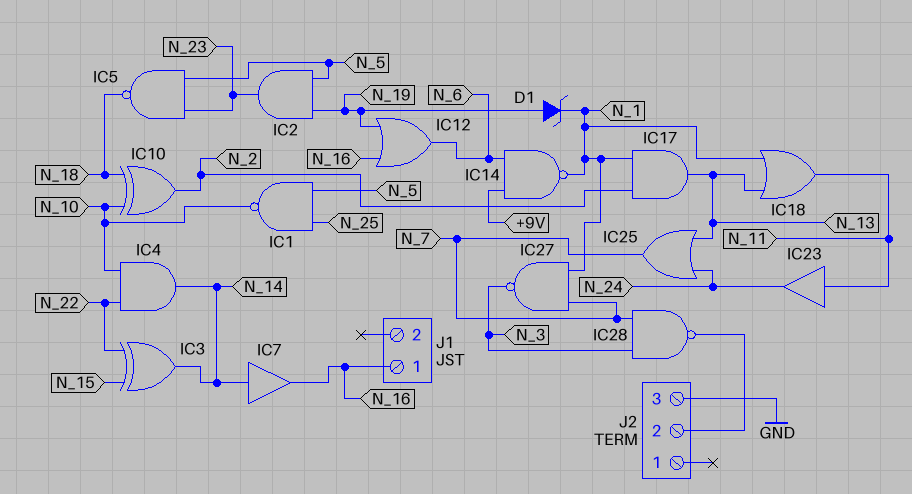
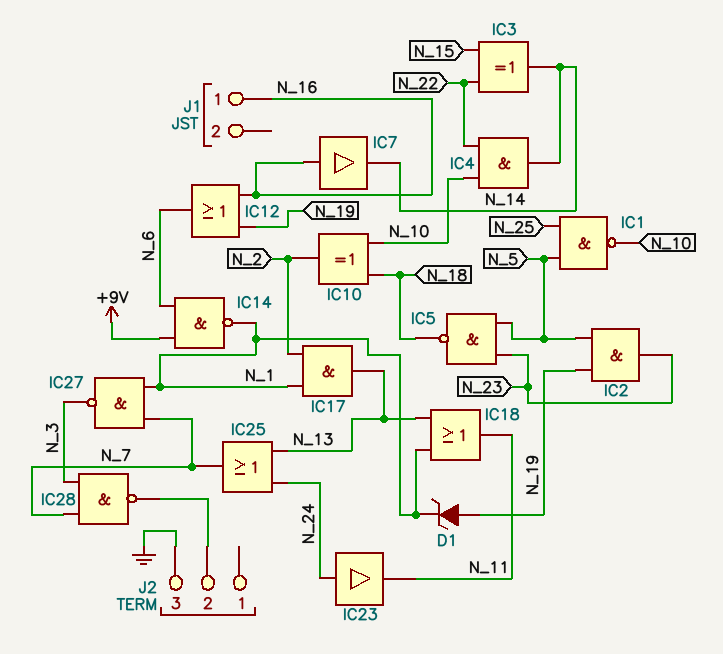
IC7: buffer (in N_14, out N_16) -> buffer (in N_16, out N_14)
IC23: buffer (in N_11, out N_24) -> buffer (in N_24, out N_11)

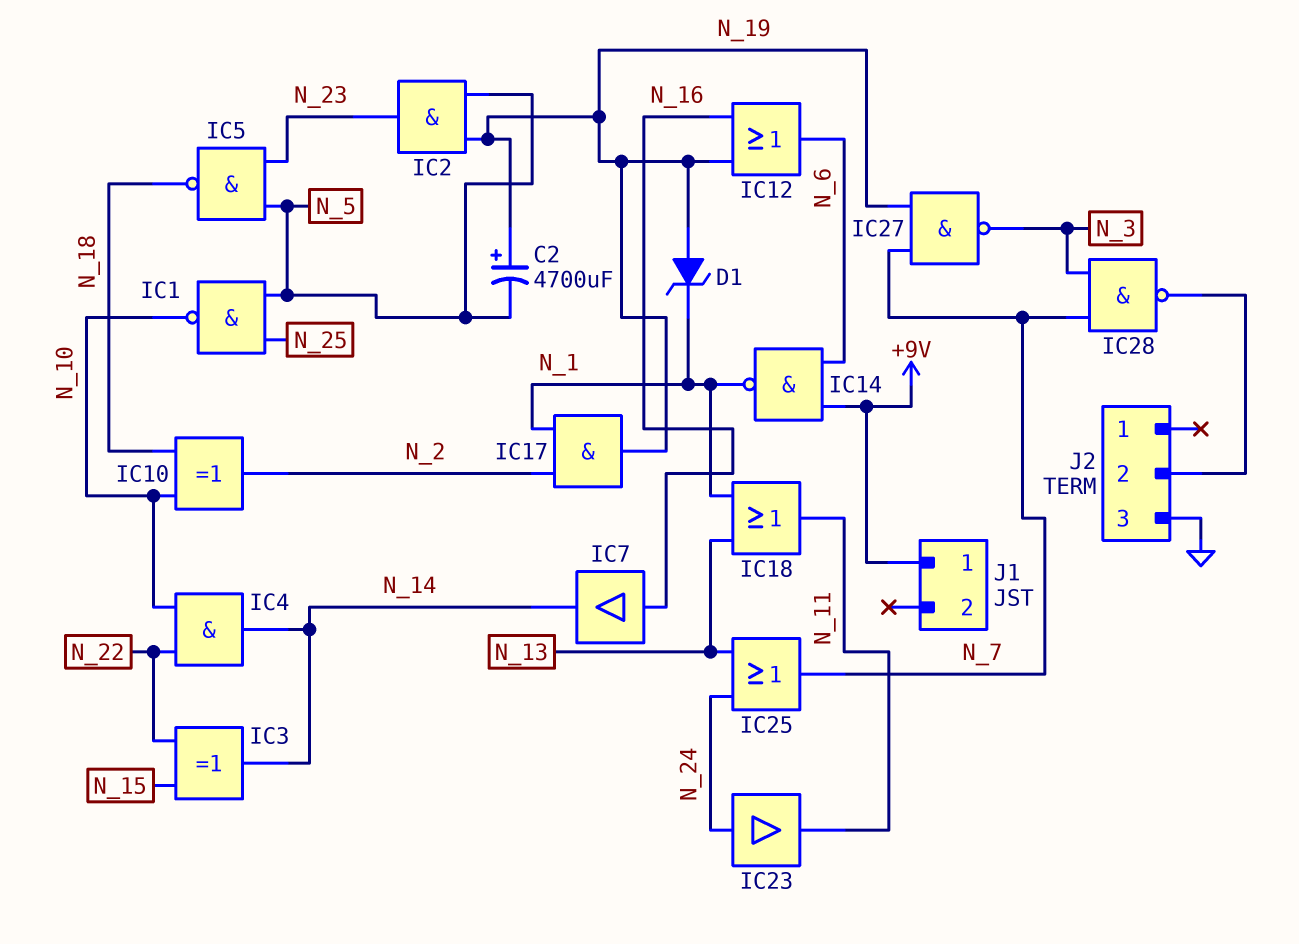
C2: none -> 4700uF (plus N_19, minus N_5)
IC17: AND (in N_1, in N_2, out N_13) -> AND (in N_1, in N_2, out N_19)
IC27: NAND (in N_1, in N_7, out N_3) -> NAND (in N_7, in N_19, out N_3)
J1 pin 1: N_16 -> +9V

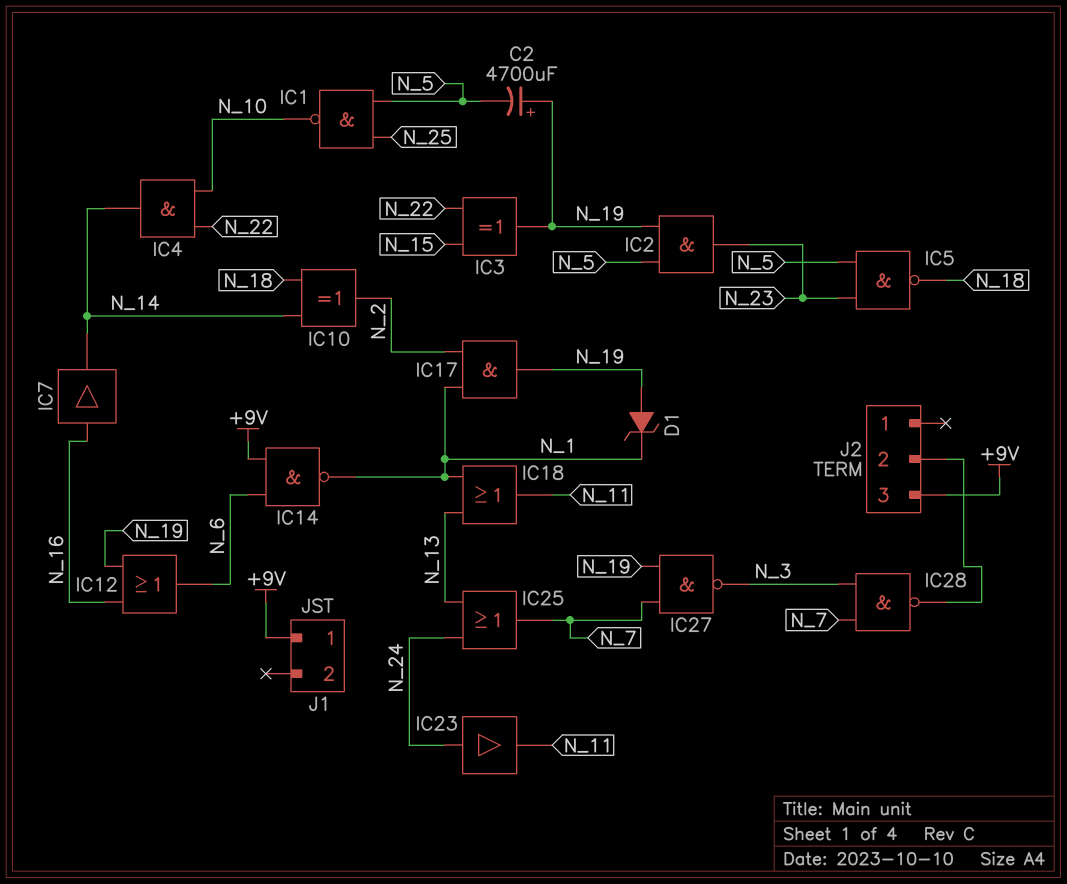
IC3: XOR (in N_15, in N_22, out N_14) -> XOR (in N_15, in N_22, out N_19)
IC10: XOR (in N_10, in N_18, out N_2) -> XOR (in N_14, in N_18, out N_2)
J2 pin 3: GND -> +9V

